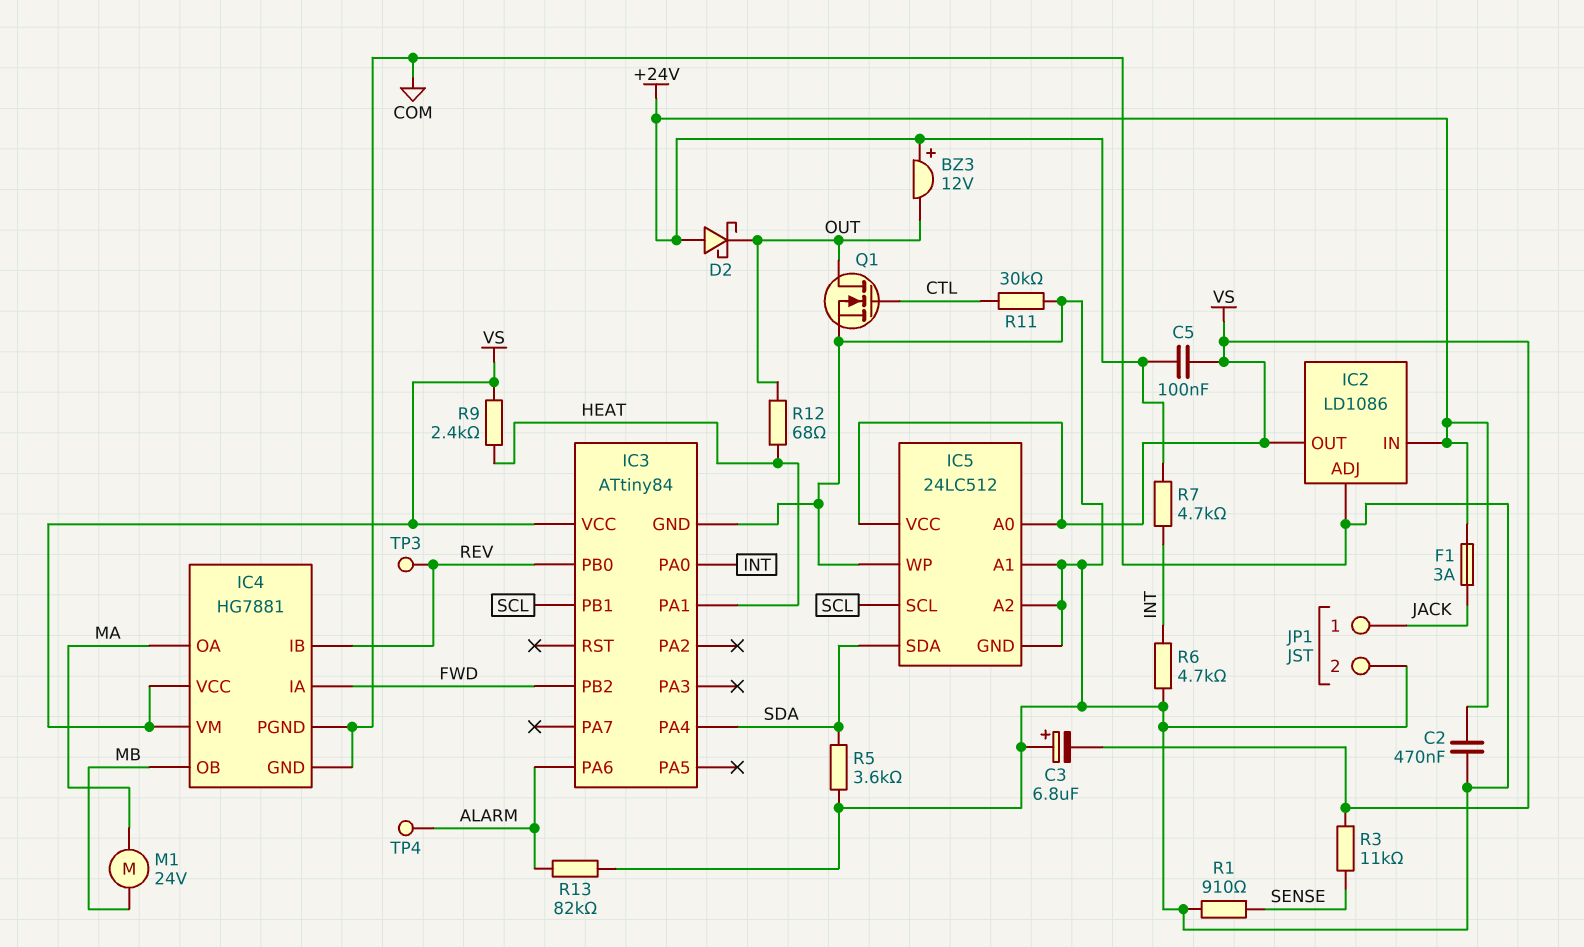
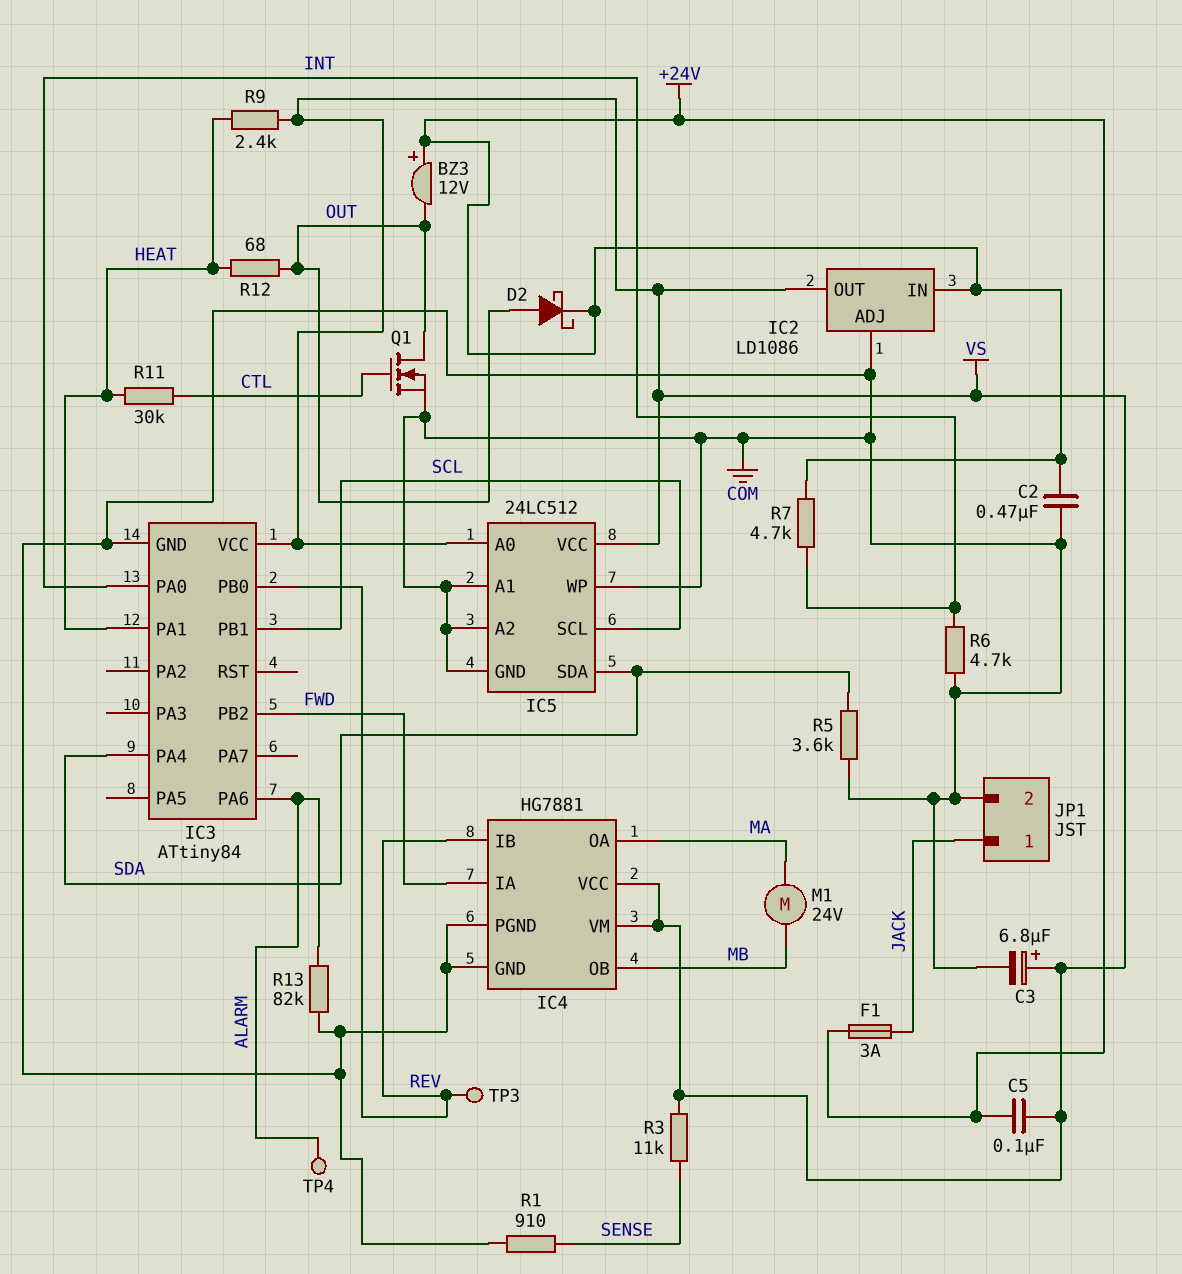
C3: 6.8uF (plus COM, minus VS) -> 6.8uF (plus VS, minus COM)
D2: schottky (A +24V, K OUT) -> schottky (A OUT, K +24V)
R11: 30k (COM, CTL) -> 30k (CTL, HEAT)

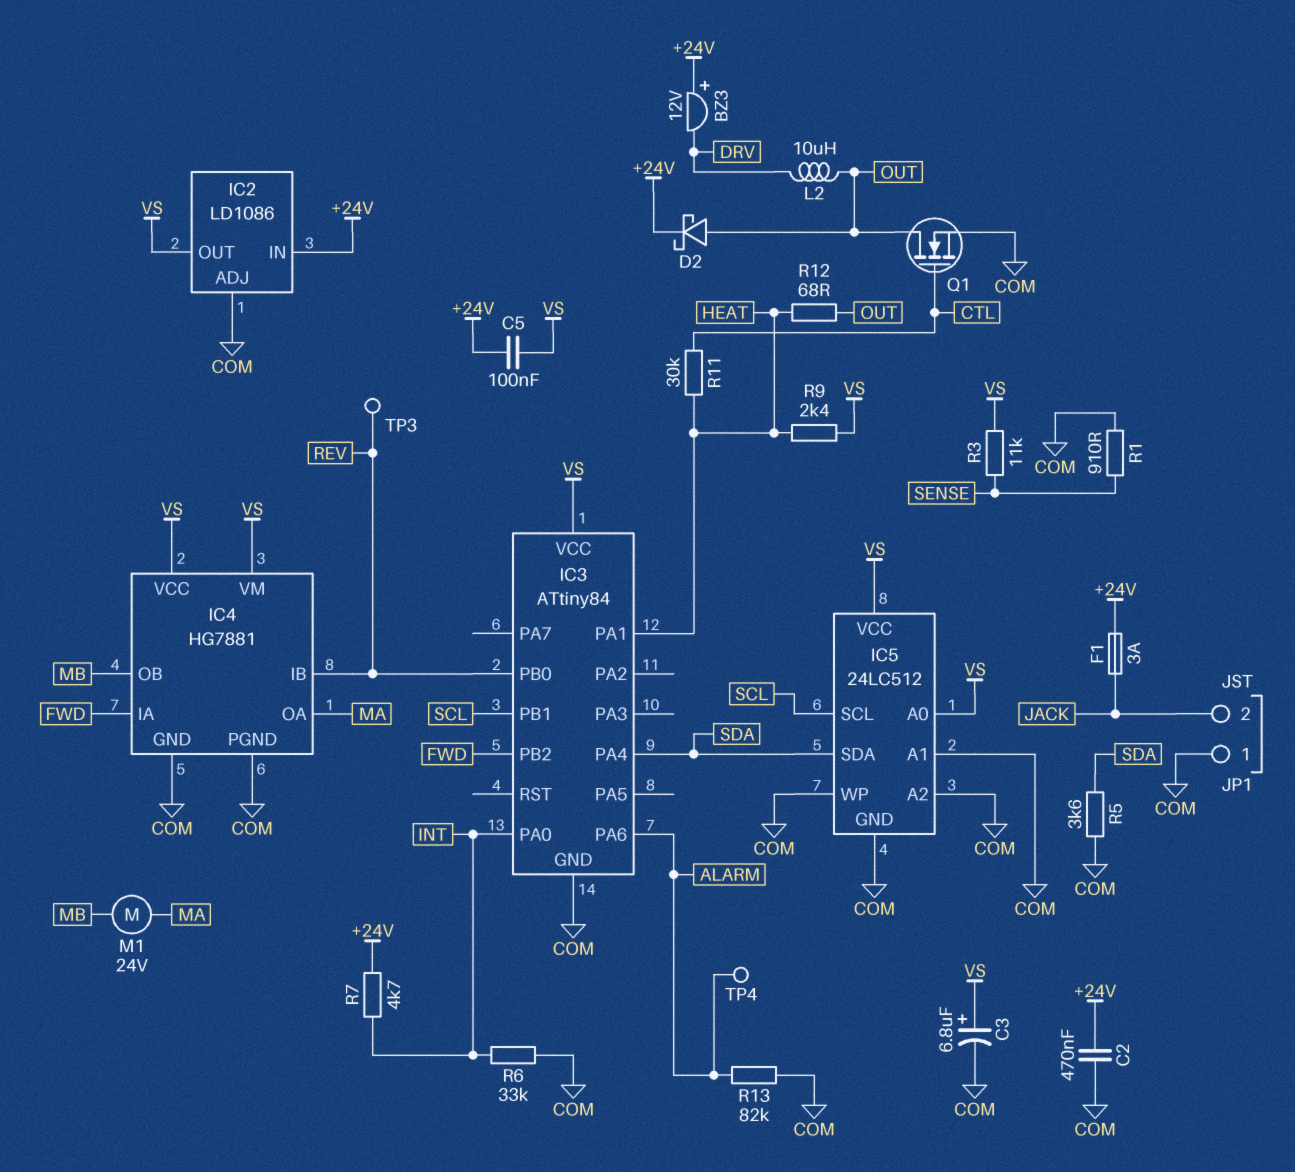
BZ3: buzzer 12V (plus +24V, minus OUT) -> buzzer 12V (plus +24V, minus DRV)
JP1 pin 1: JACK -> COM
JP1 pin 2: COM -> JACK
L2: none -> 10uH (DRV, OUT)
R6: 4.7k (COM, INT) -> 33k (COM, INT)

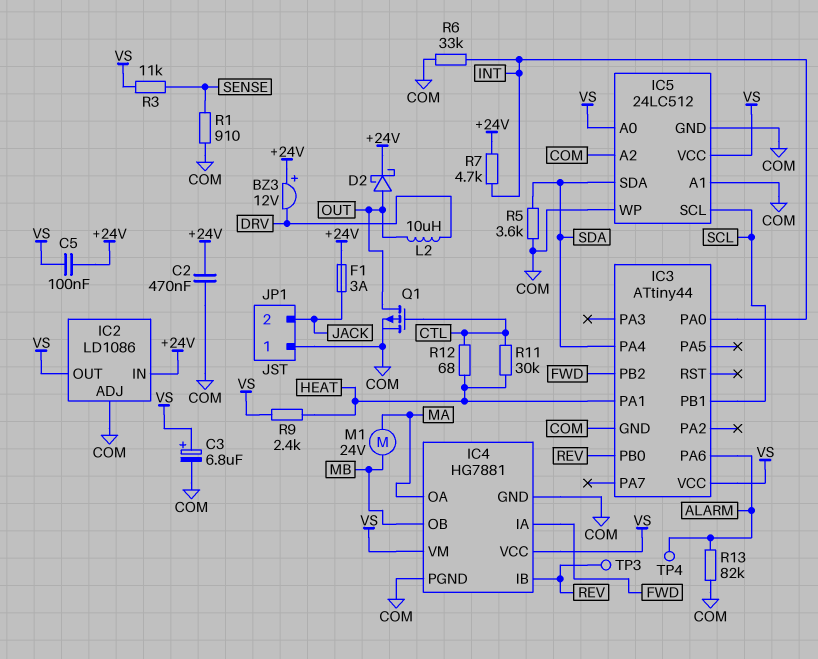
IC3: ATtiny84 -> ATtiny44
Q1: NMOS (G CTL, D OUT, S COM) -> PMOS (G CTL, D OUT, S COM)
R12: 68 (HEAT, OUT) -> 68 (CTL, HEAT)

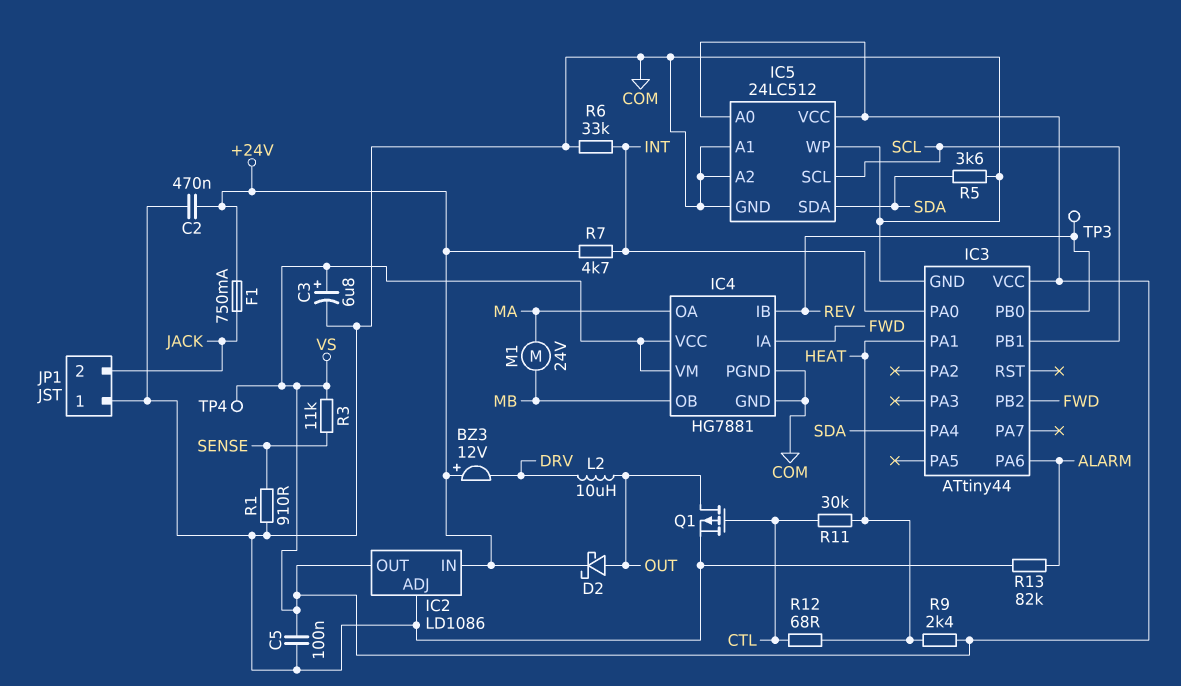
C5: 100nF (+24V, VS) -> 100nF (COM, VS)
F1: 3A (+24V, JACK) -> 750mA (+24V, JACK)
TP4: test point (ALARM) -> test point (VS)

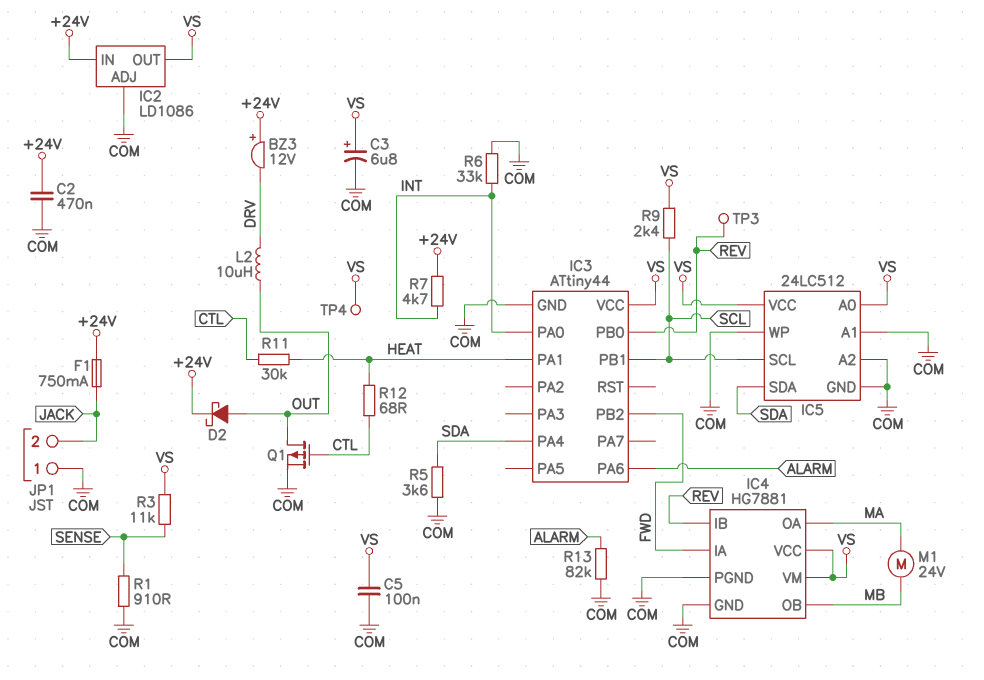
R9: 2.4k (HEAT, VS) -> 2.4k (SCL, VS)

